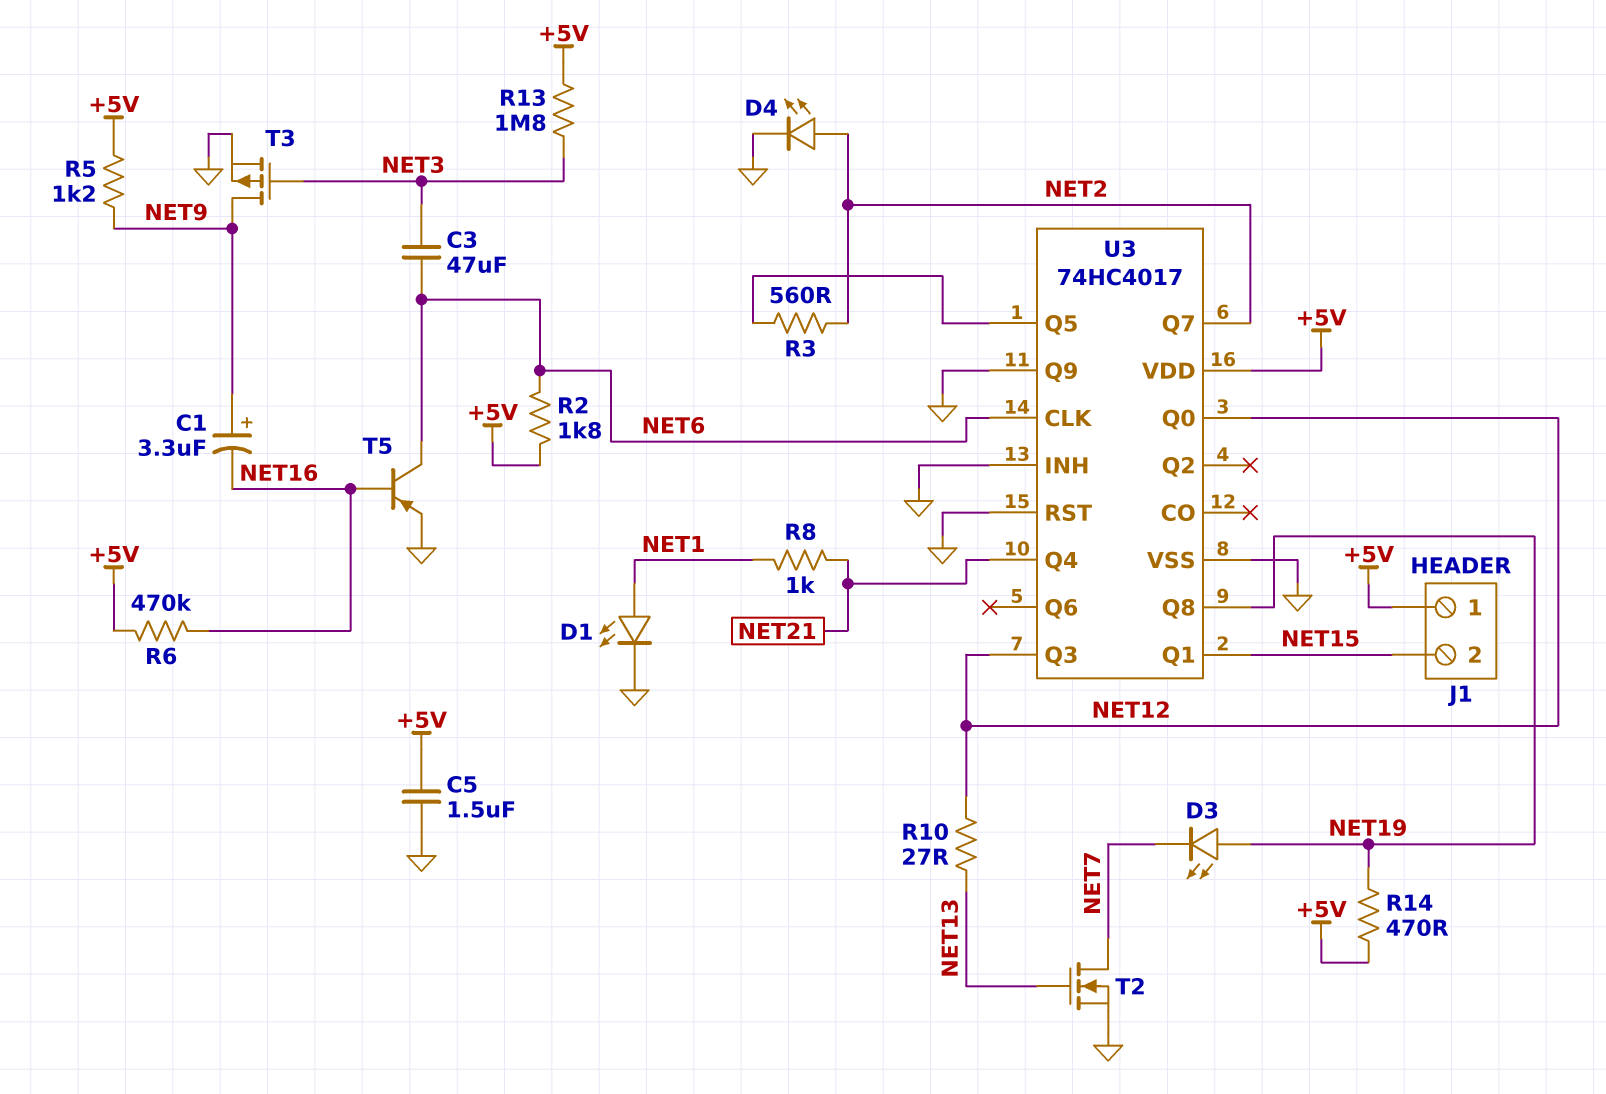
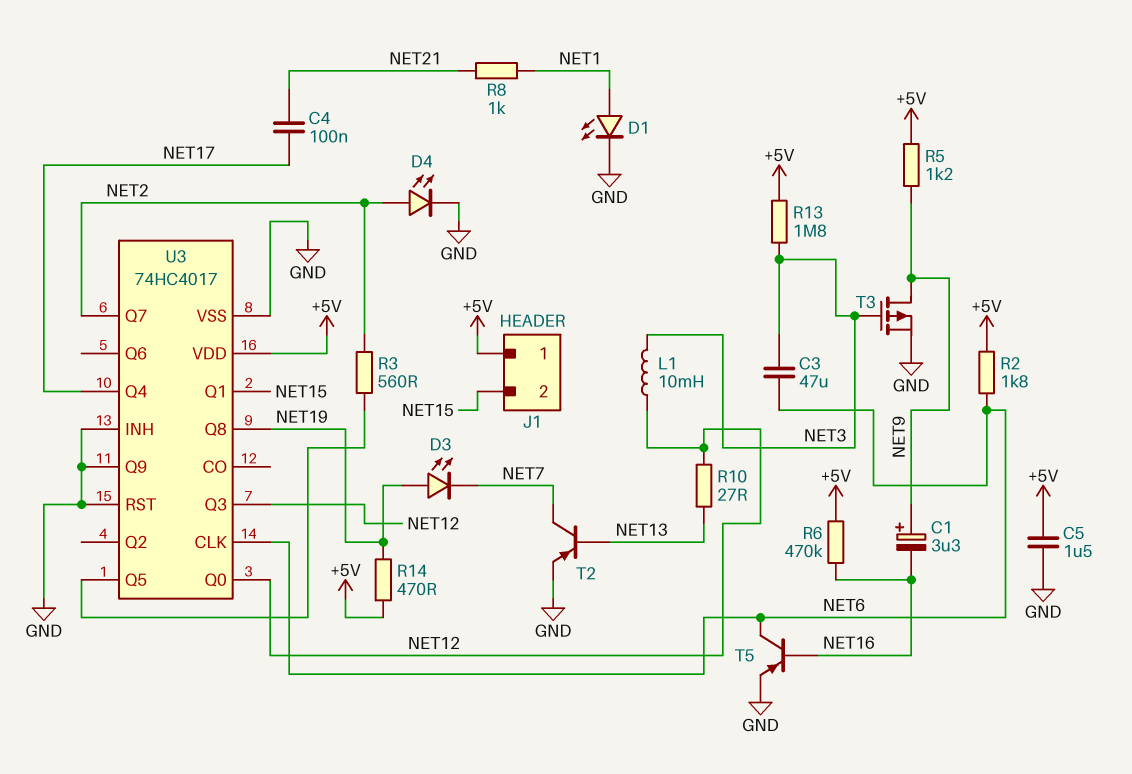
C4: none -> 100nF (NET17, NET21)
L1: none -> 10mH (NET3, NET12)
T2: NMOS (G NET13, D NET7, S GND) -> PNP (B NET13, C NET7, E GND)
U3 pin Q4: NET21 -> NET17

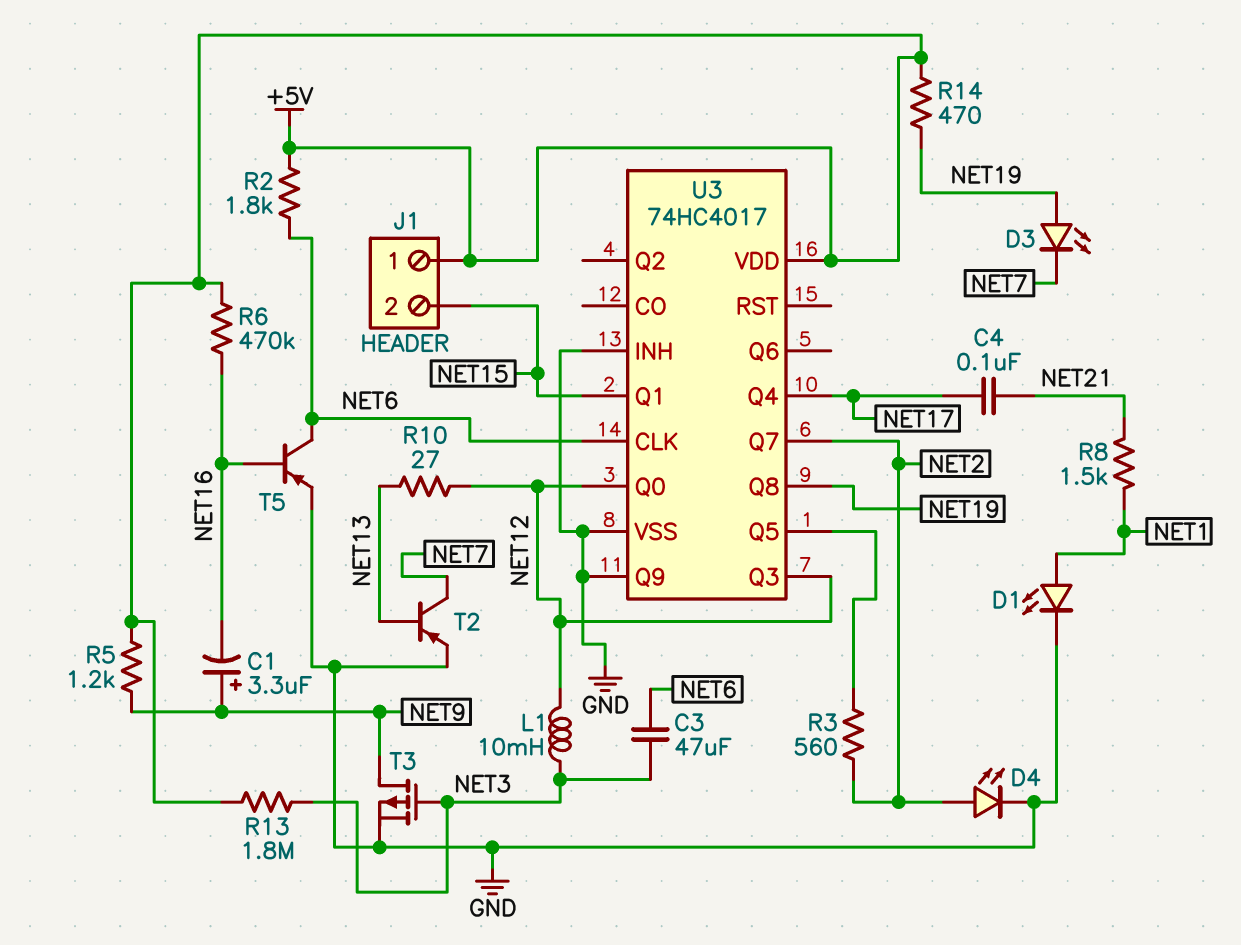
C5: 1.5uF (+5V, GND) -> none
R8: 1k (NET1, NET21) -> 1.5k (NET1, NET21)
U3 pin RST: GND -> none

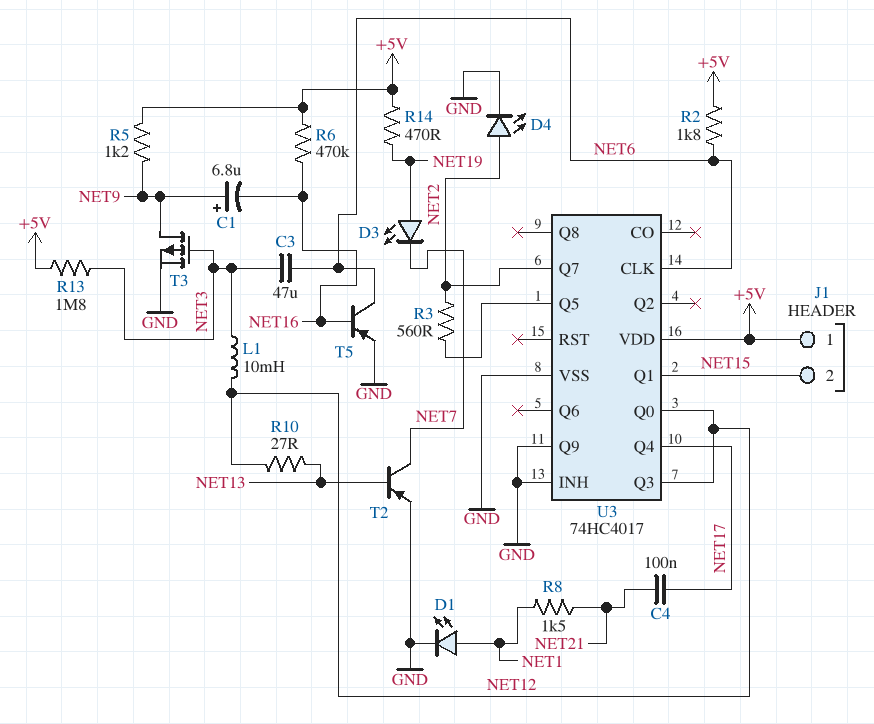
C1: 3.3uF (plus NET9, minus NET16) -> 6.8uF (plus NET9, minus NET16)
U3 pin Q8: NET19 -> none

